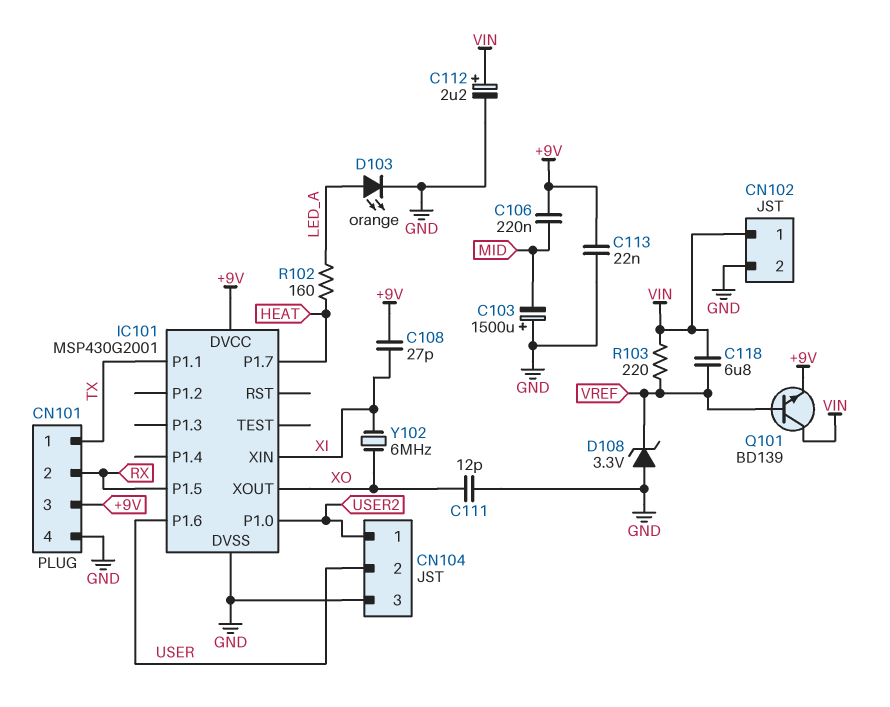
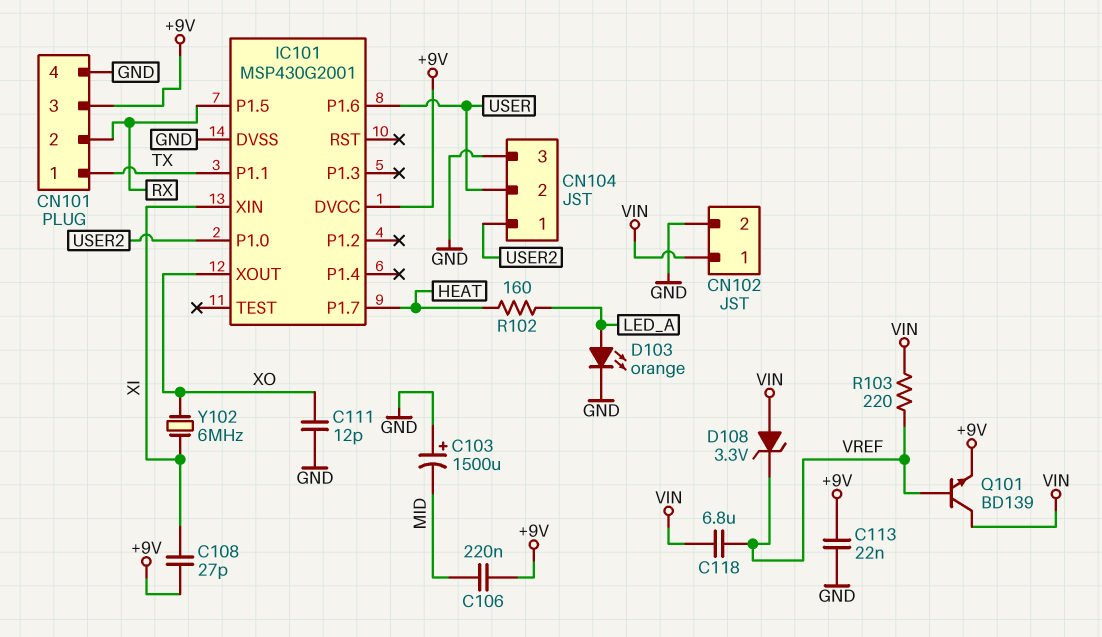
C112: 2.2uF (plus VIN, minus GND) -> none
D108: zener 3.3V (A GND, K VREF) -> zener 3.3V (A VIN, K VREF)

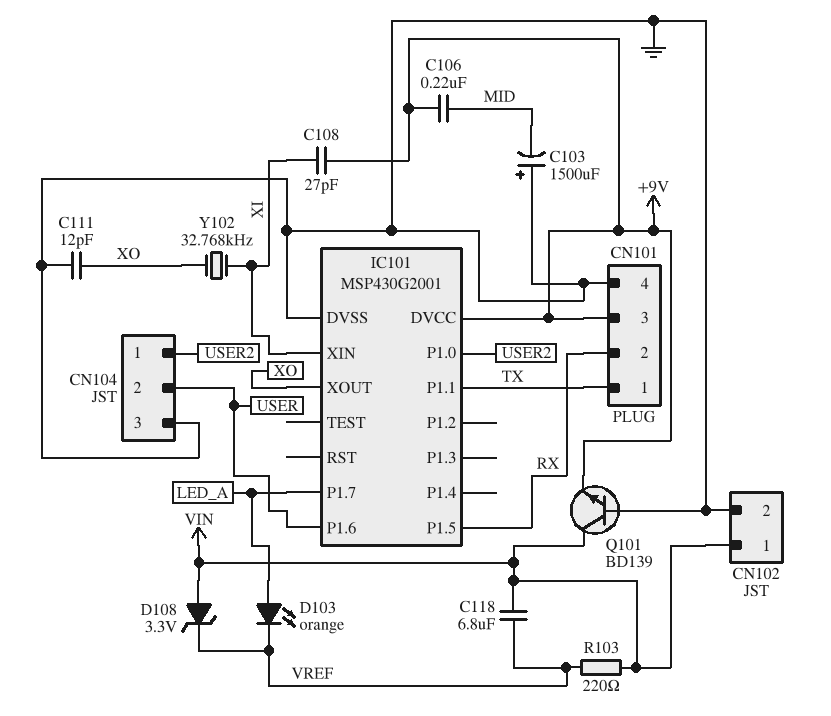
C113: 22nF (+9V, GND) -> none
D103: LED orange (A LED_A, K GND) -> LED orange (A LED_A, K VREF)
IC101 pin P1.7: HEAT -> LED_A
Q101: NPN BD139 (B VREF, C VIN, E +9V) -> NPN BD139 (B GND, C VIN, E +9V)
R102: 160 (HEAT, LED_A) -> none
Y102: 6MHz (XI, XO) -> 32.768kHz (XI, XO)

